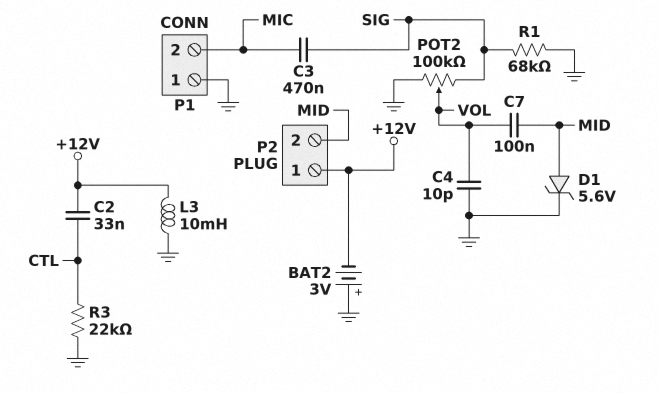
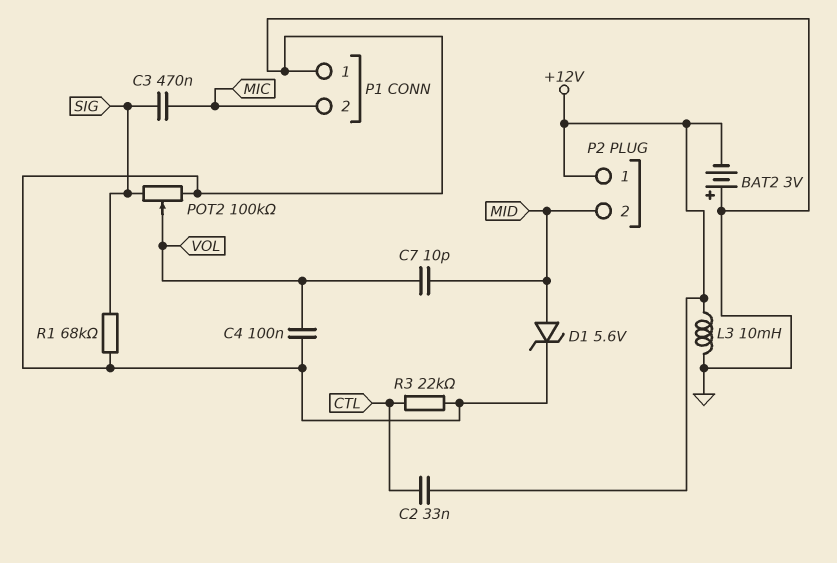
C4: 10pF (GND, VOL) -> 100nF (GND, VOL)
C7: 100nF (MID, VOL) -> 10pF (MID, VOL)

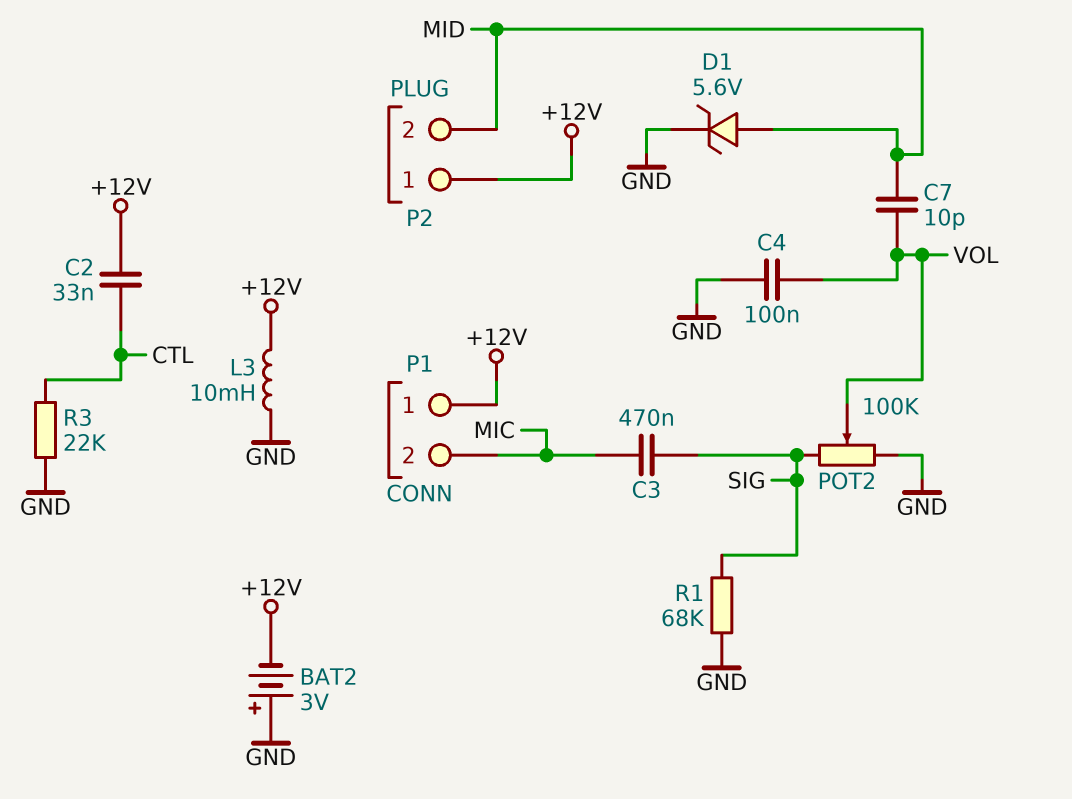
P1 pin 1: GND -> +12V

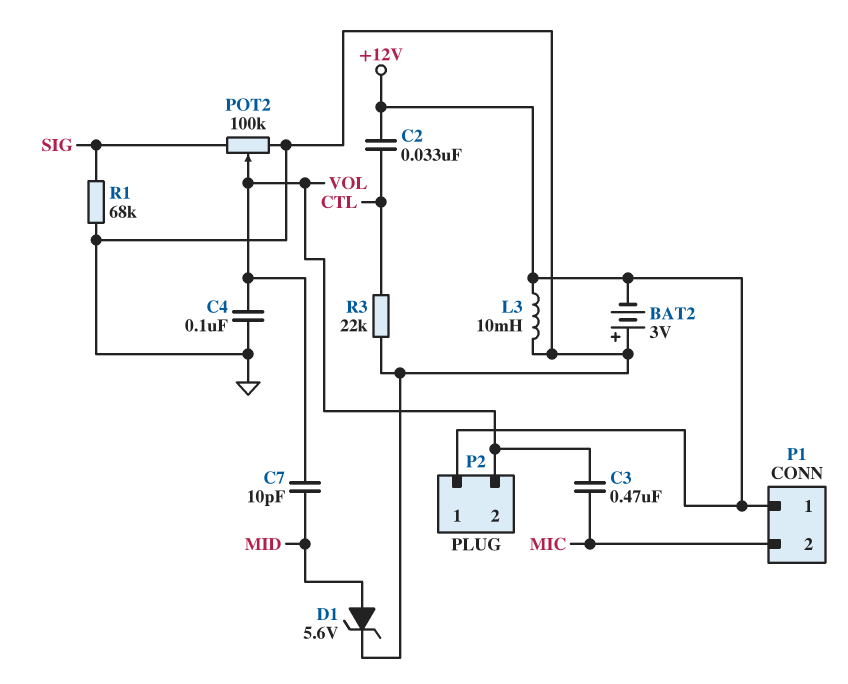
C3: 470nF (MIC, SIG) -> 470nF (MIC, VOL)
P2 pin 2: MID -> VOL

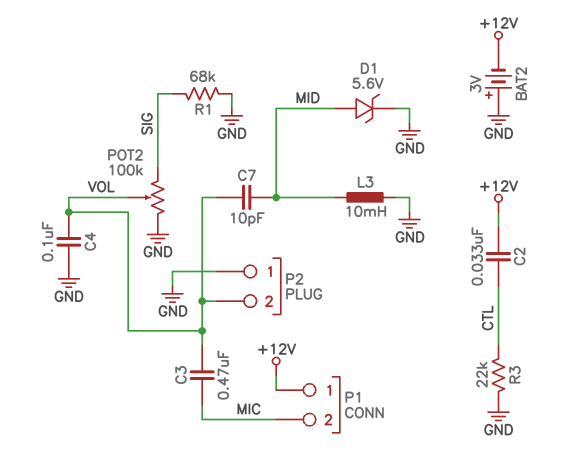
L3: 10mH (+12V, GND) -> 10mH (GND, MID)
P2 pin 1: +12V -> GND

